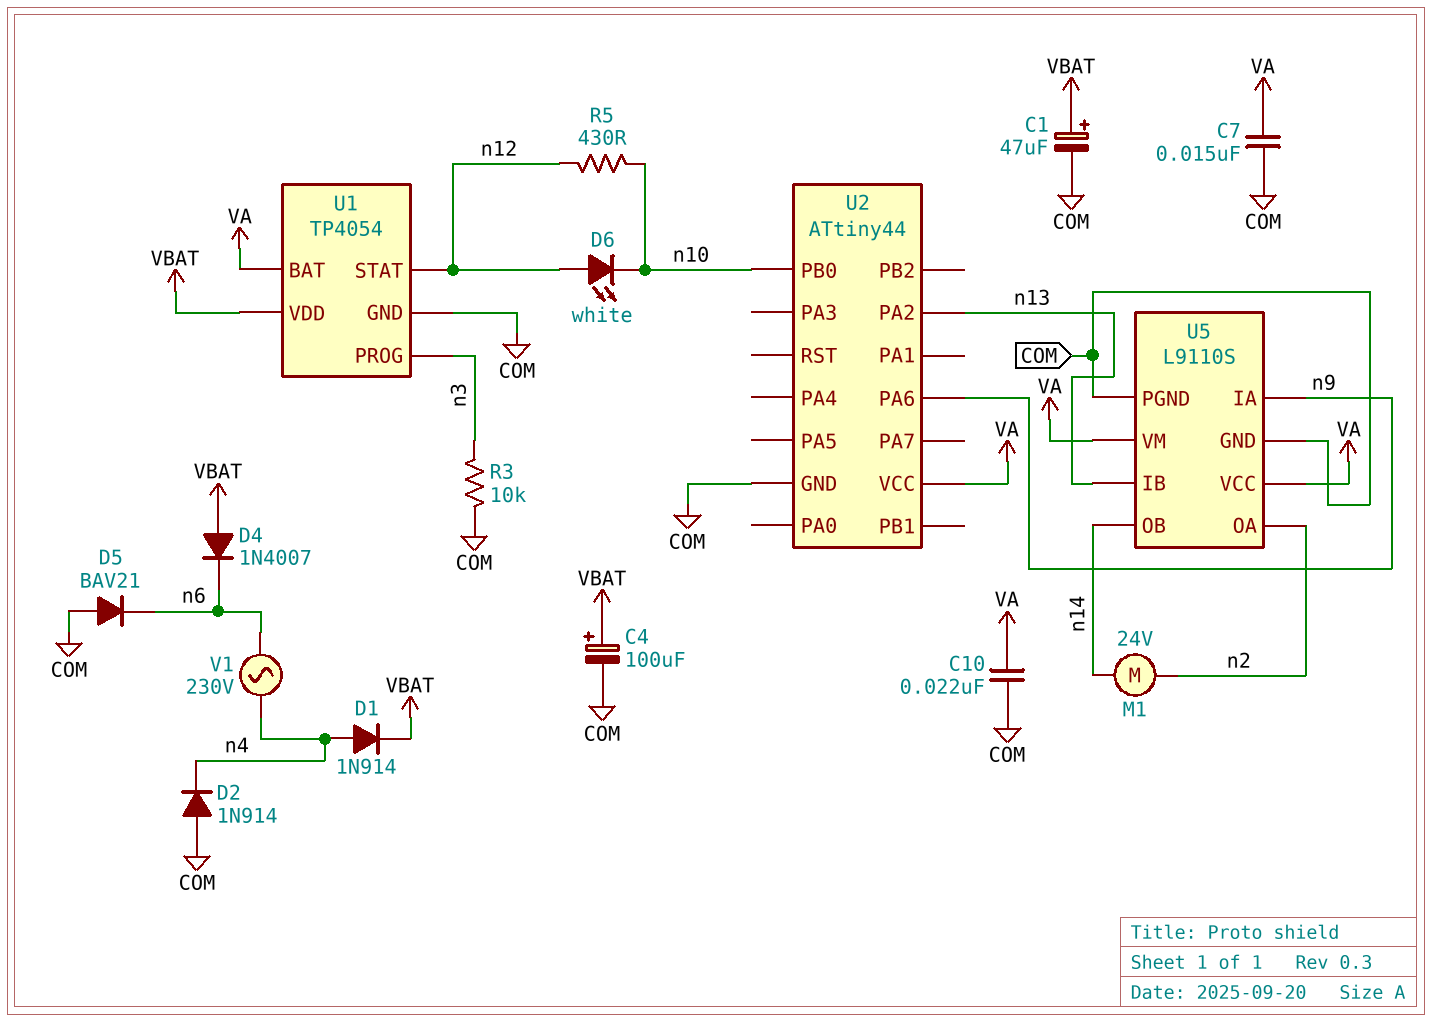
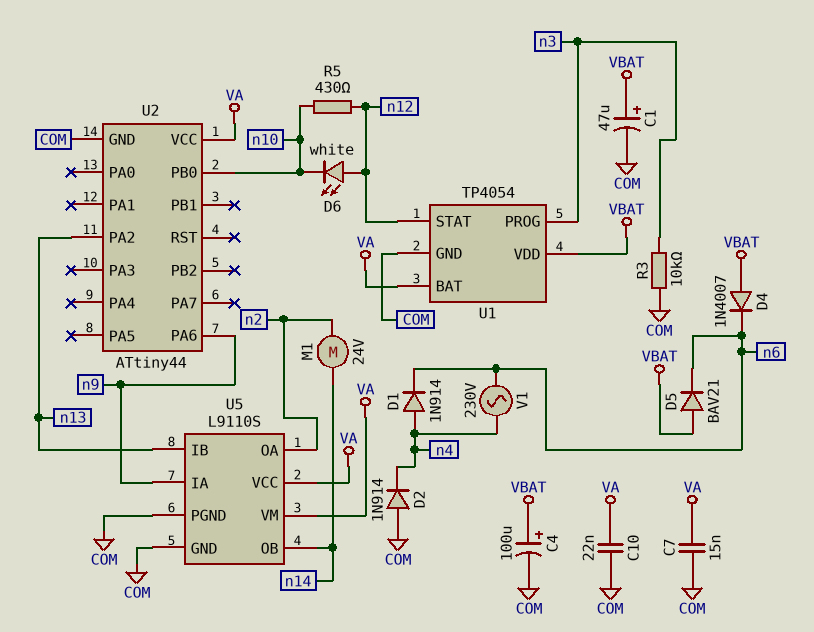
D1: diode 1N914 (A n4, K VBAT) -> diode 1N914 (A n4, K n6)
D5: diode BAV21 (A COM, K n6) -> diode BAV21 (A VBAT, K n6)

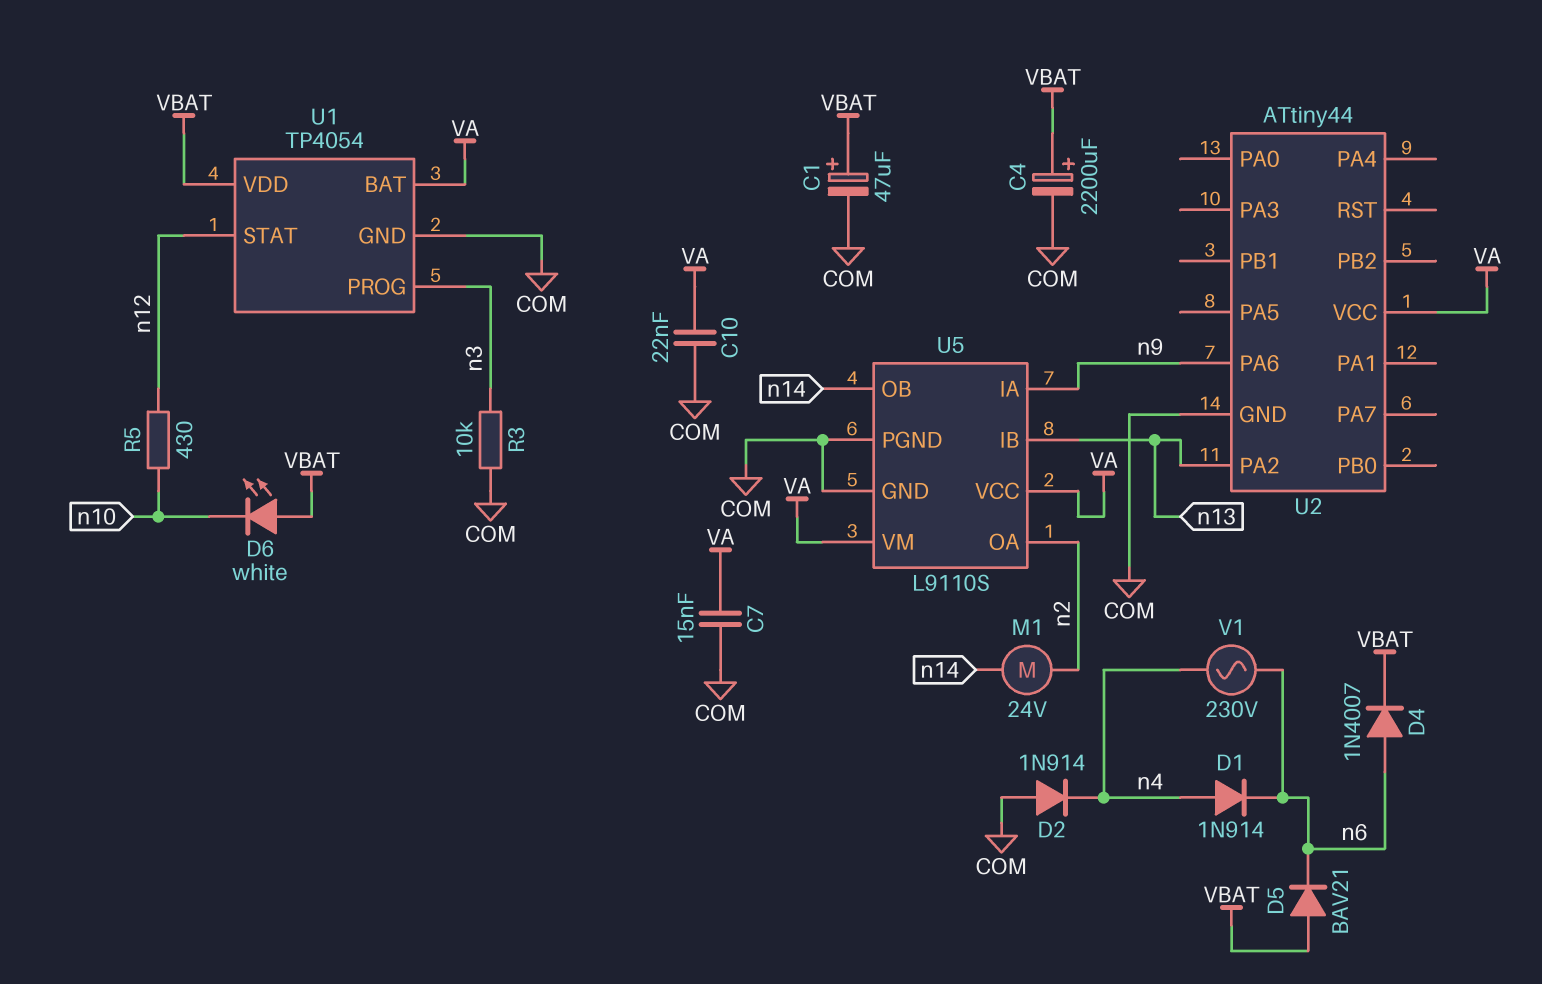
C4: 100uF (plus VBAT, minus COM) -> 2200uF (plus VBAT, minus COM)
D4: diode 1N4007 (A VBAT, K n6) -> diode 1N4007 (A n6, K VBAT)
D6: LED white (A n12, K n10) -> LED white (A VBAT, K n10)
U2 pin PB0: n10 -> none

